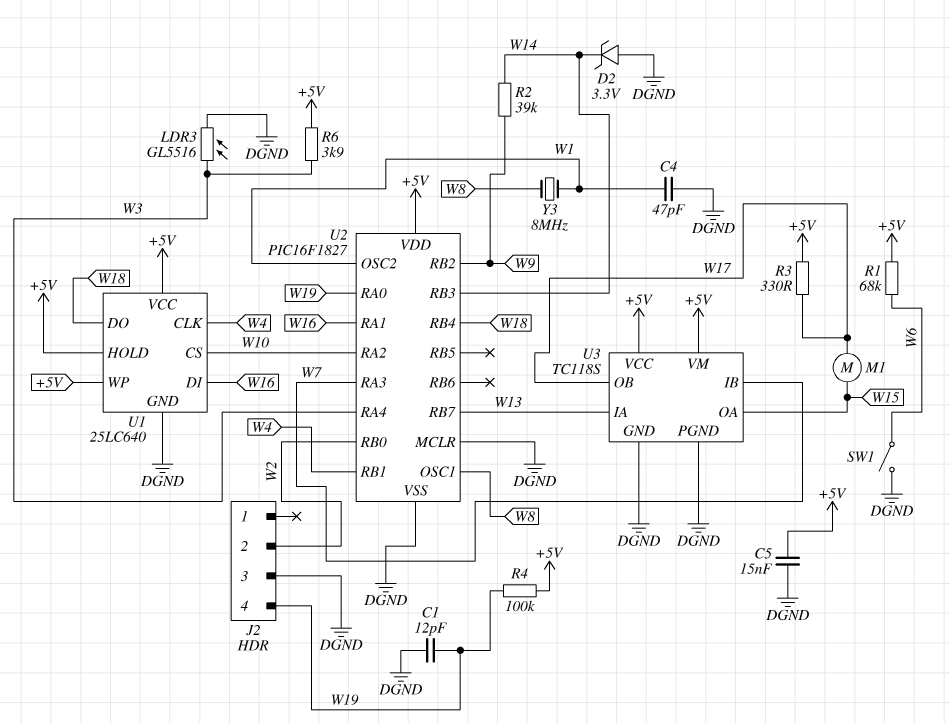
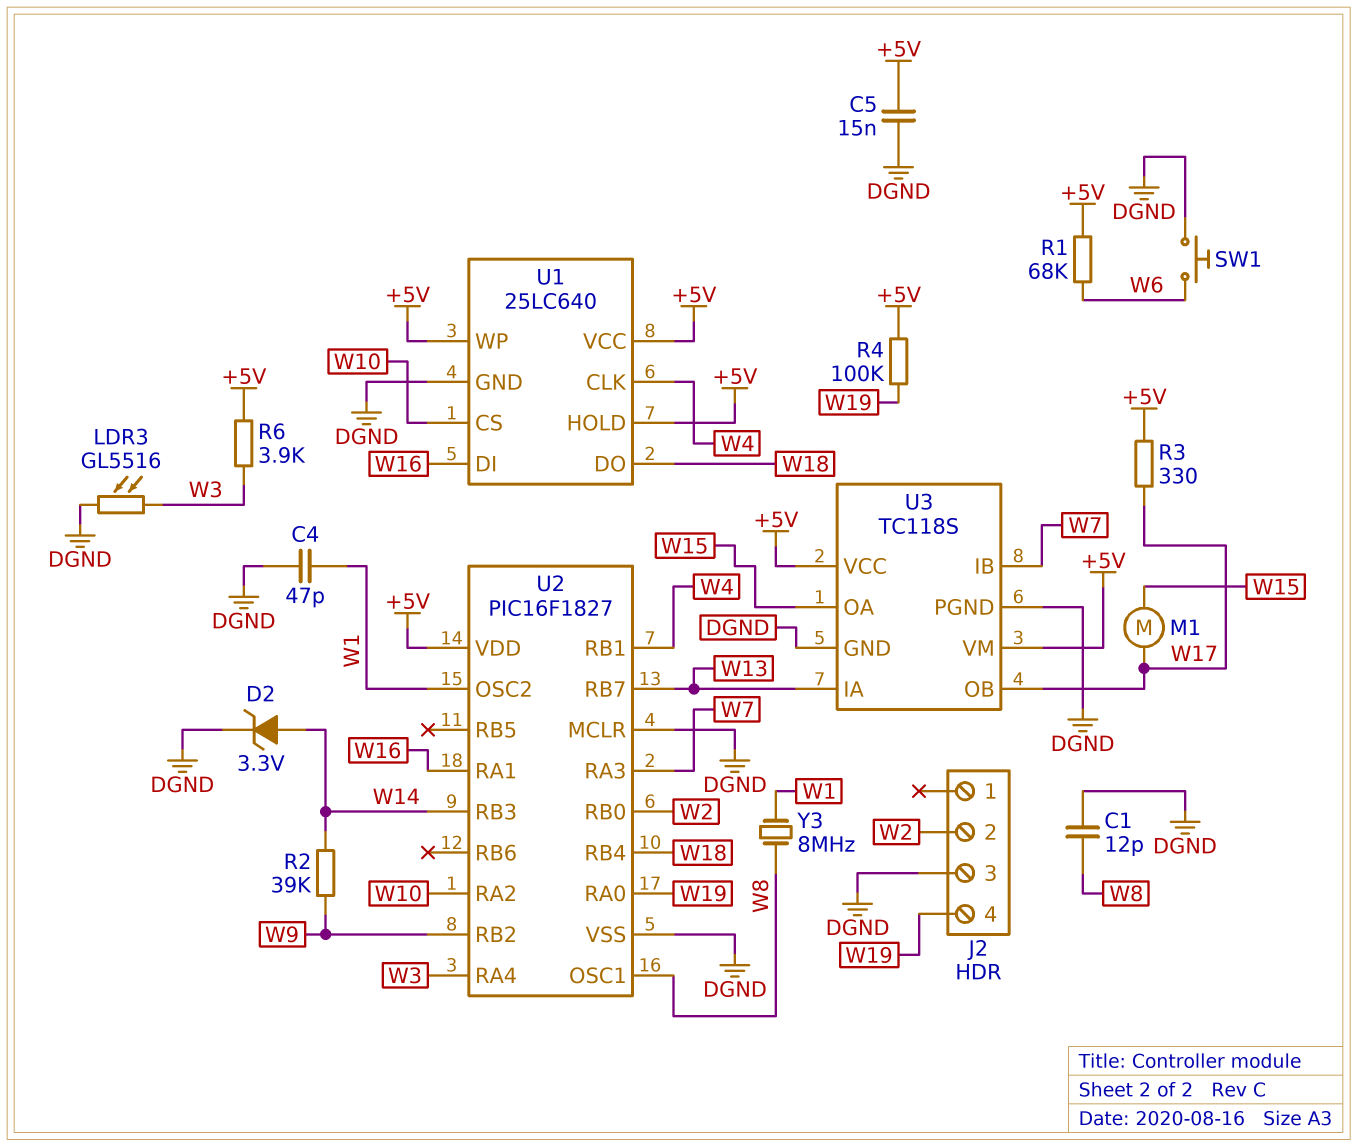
C1: 12pF (DGND, W19) -> 12pF (DGND, W8)
D2: zener 3.3V (A DGND, K W14) -> zener 3.3V (A W14, K DGND)
SW1: switch (DGND, W6) -> button (DGND, W6)

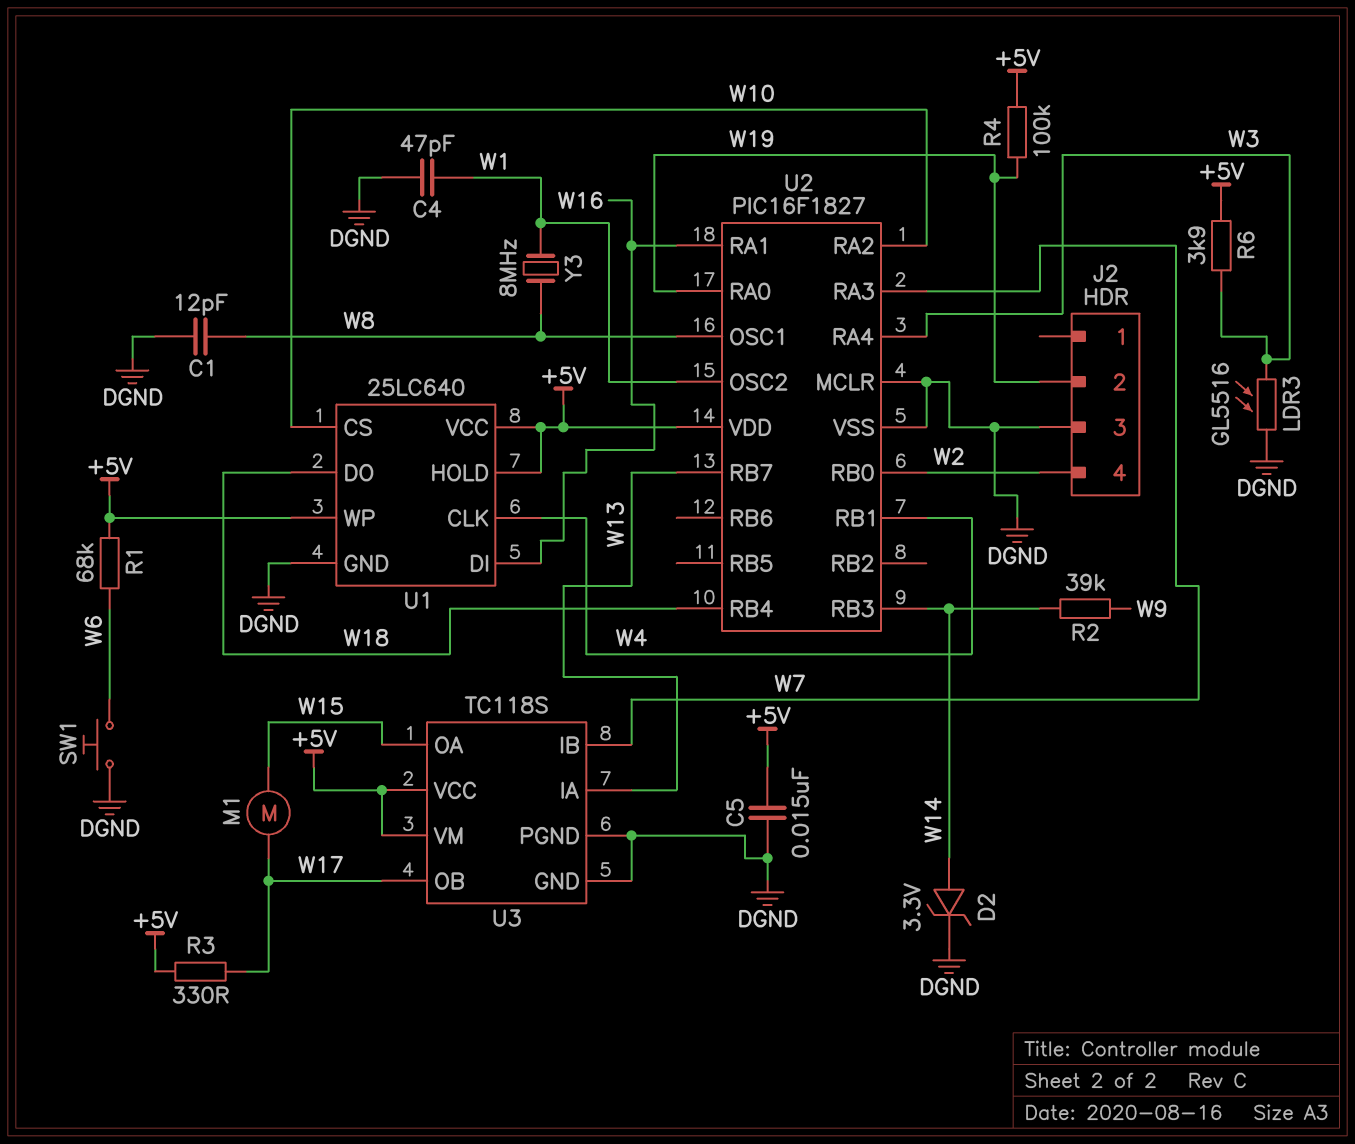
J2 pin 2: W2 -> W19
J2 pin 4: W19 -> W2
U2 pin RB2: W9 -> none

